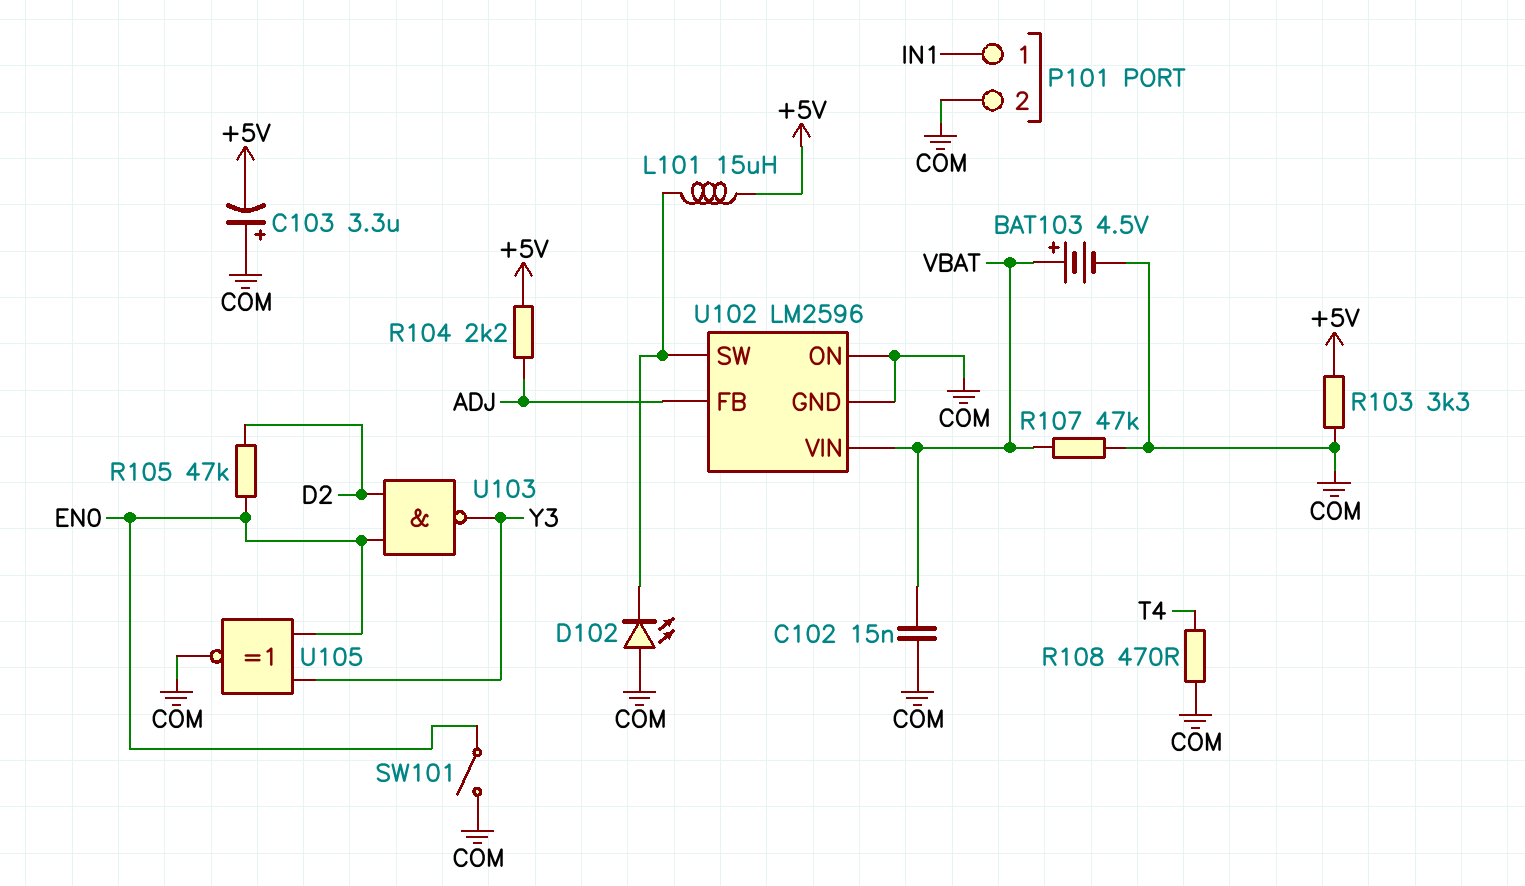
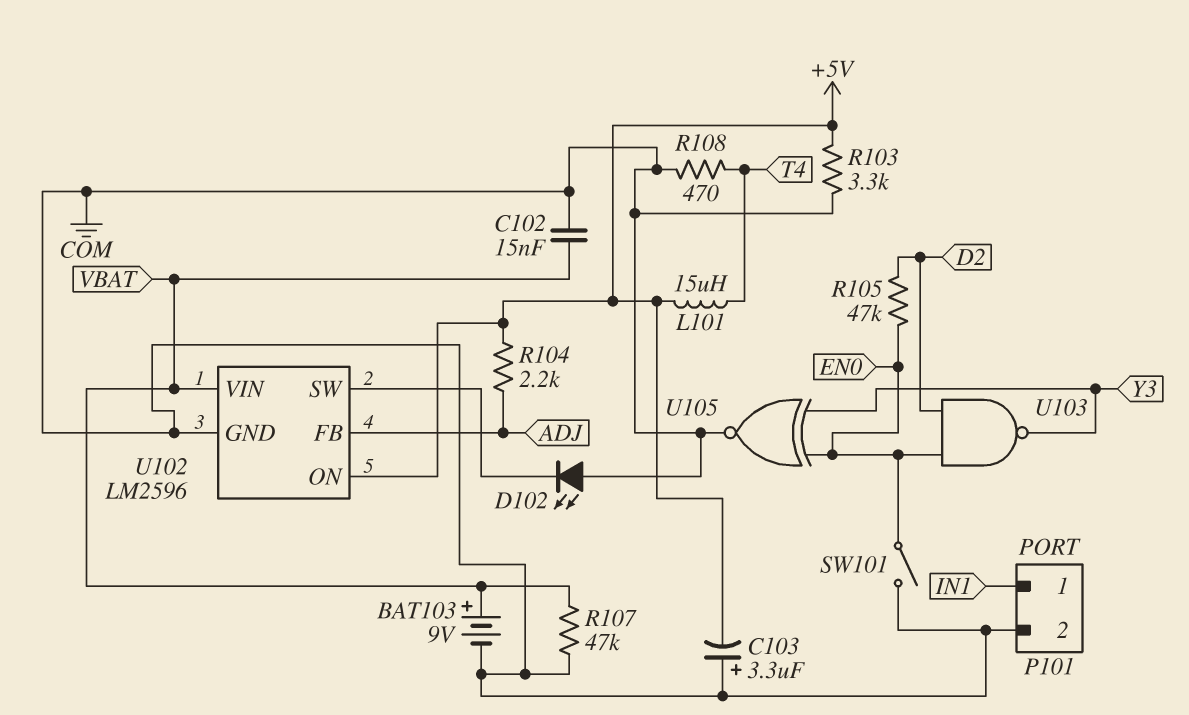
BAT103: 4.5V (plus VBAT, minus COM) -> 9V (plus VBAT, minus COM)
L101: 15uH (+5V, U102/SW) -> 15uH (+5V, T4)
U102 pin ON: COM -> +5V

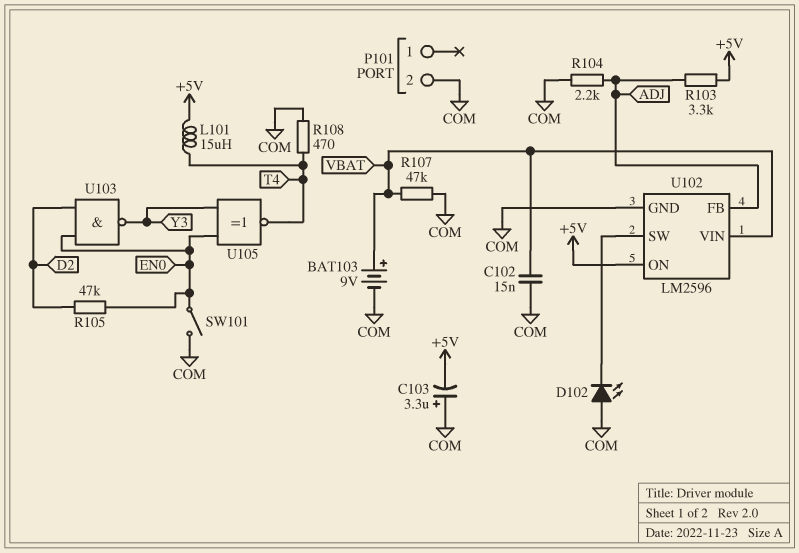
P101 pin 1: IN1 -> none
R103: 3.3k (+5V, COM) -> 3.3k (+5V, ADJ)
R104: 2.2k (+5V, ADJ) -> 2.2k (ADJ, COM)
U105: XNOR (in EN0, in Y3, out COM) -> XNOR (in EN0, in Y3, out T4)

